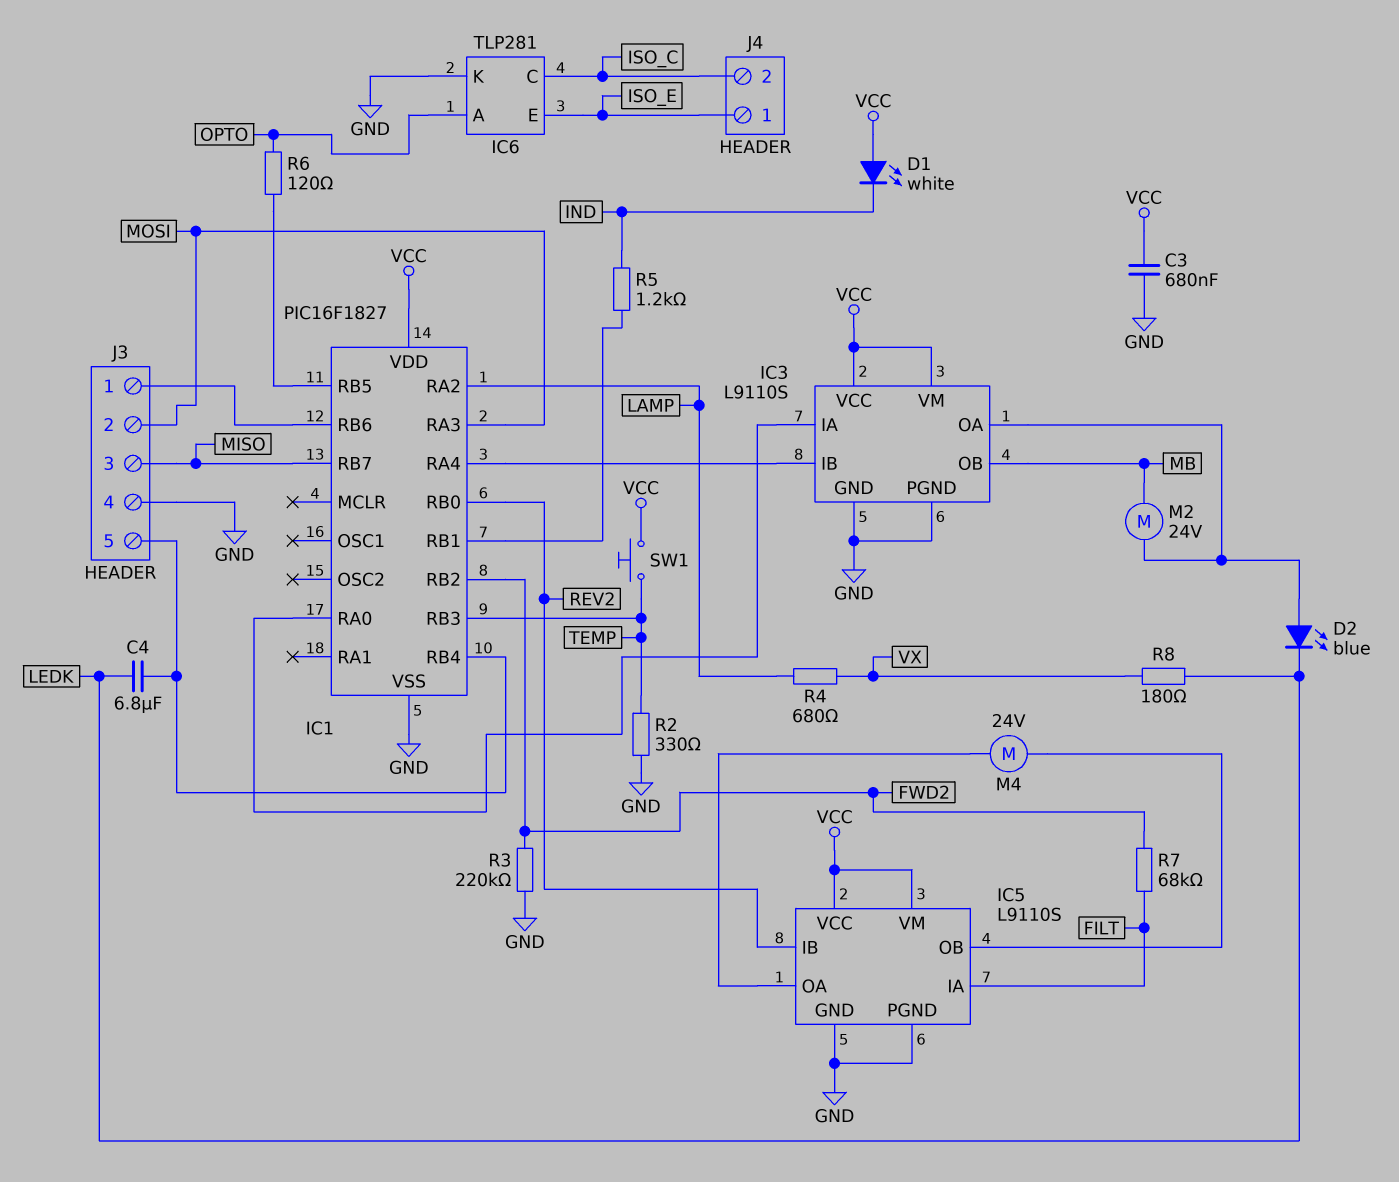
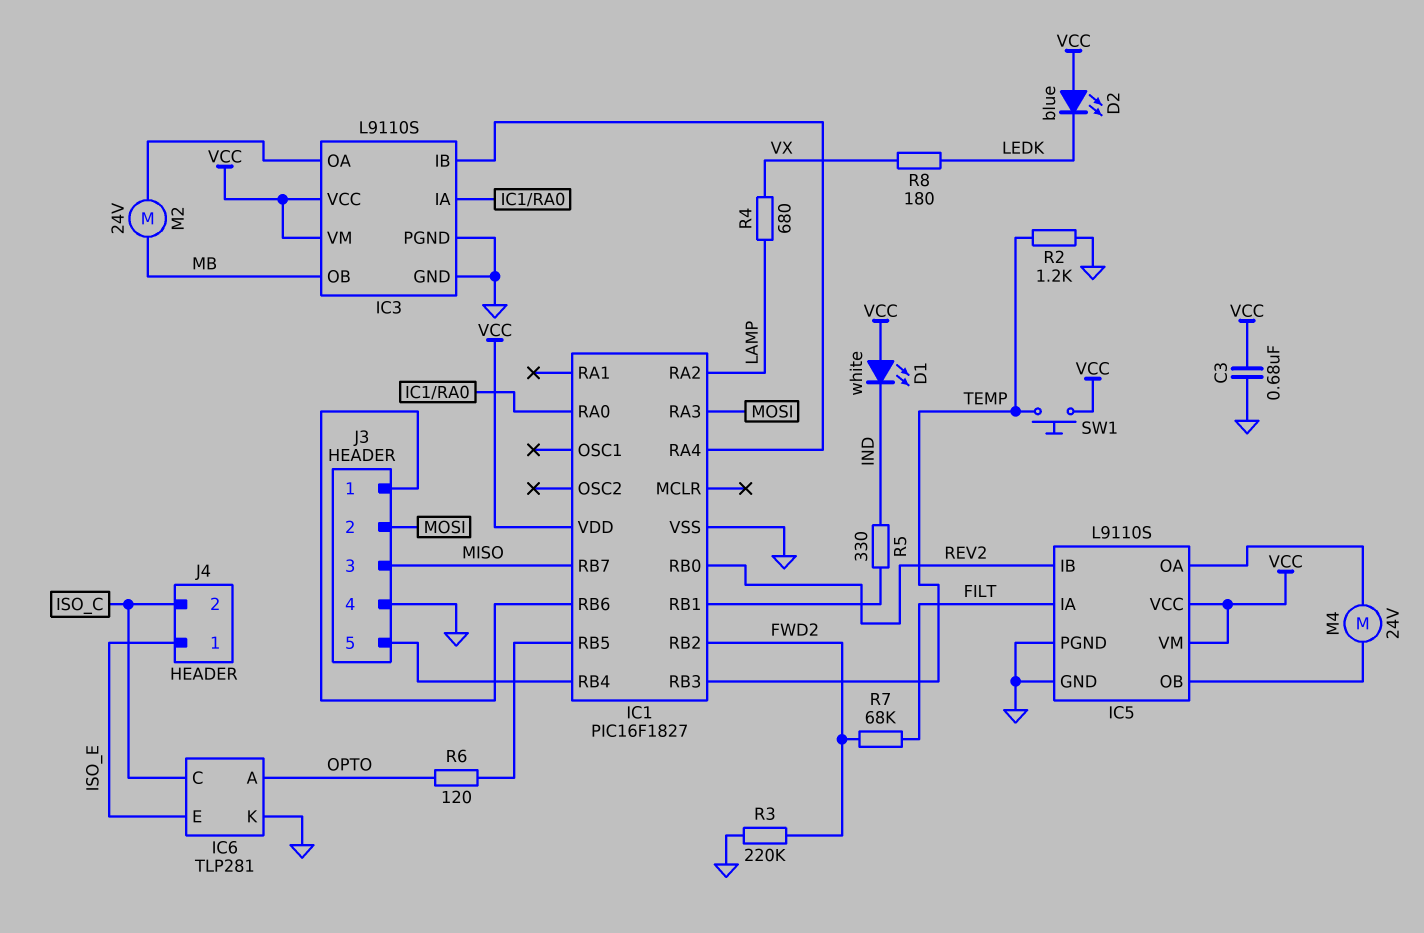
C4: 6.8uF (IC1/RB4, LEDK) -> none
D2: LED blue (A IC3/OA, K LEDK) -> LED blue (A VCC, K LEDK)
R2: 330 (GND, TEMP) -> 1.2k (GND, TEMP)
R5: 1.2k (IC1/RB1, IND) -> 330 (IC1/RB1, IND)

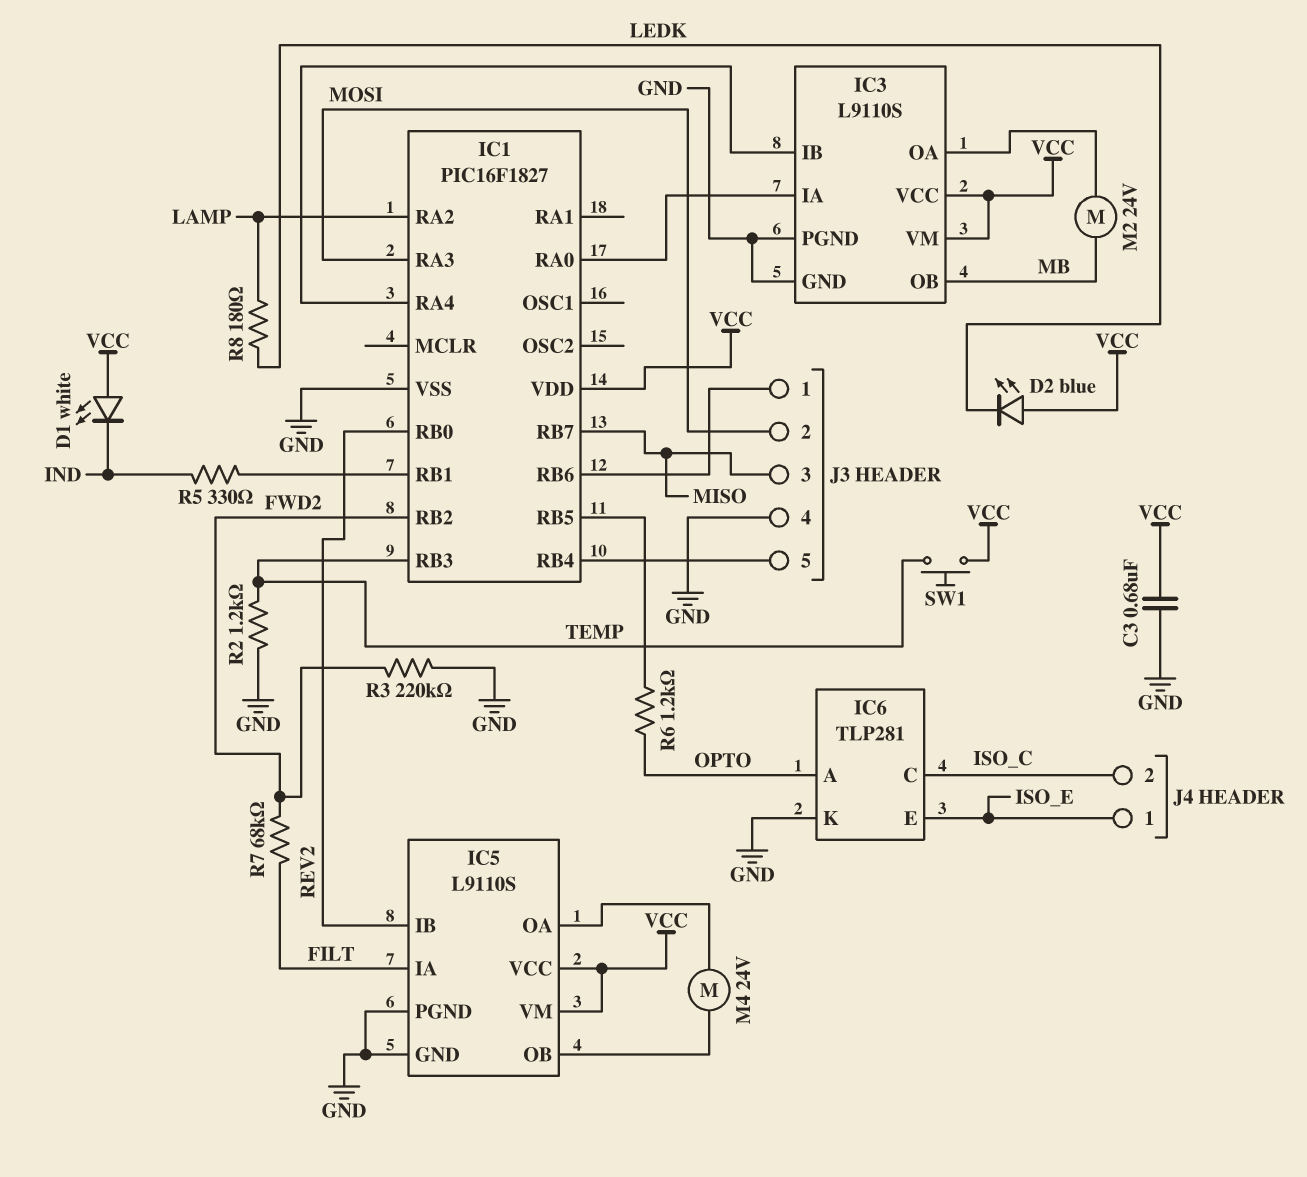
R4: 680 (LAMP, VX) -> none
R6: 120 (IC1/RB5, OPTO) -> 1.2k (IC1/RB5, OPTO)
R8: 180 (LEDK, VX) -> 180 (LAMP, LEDK)

